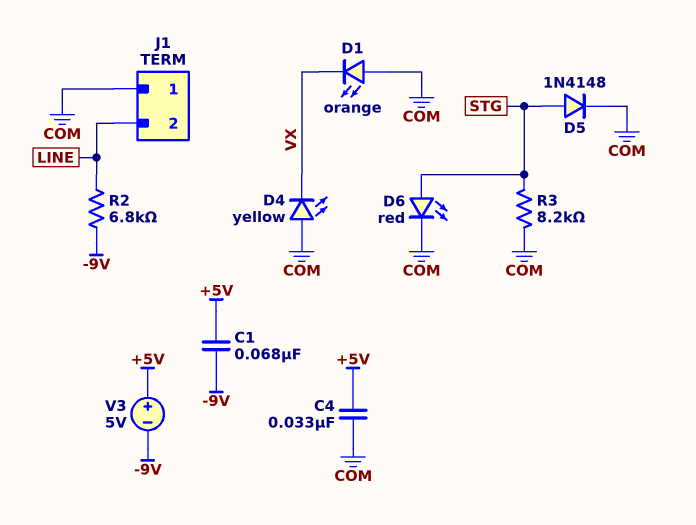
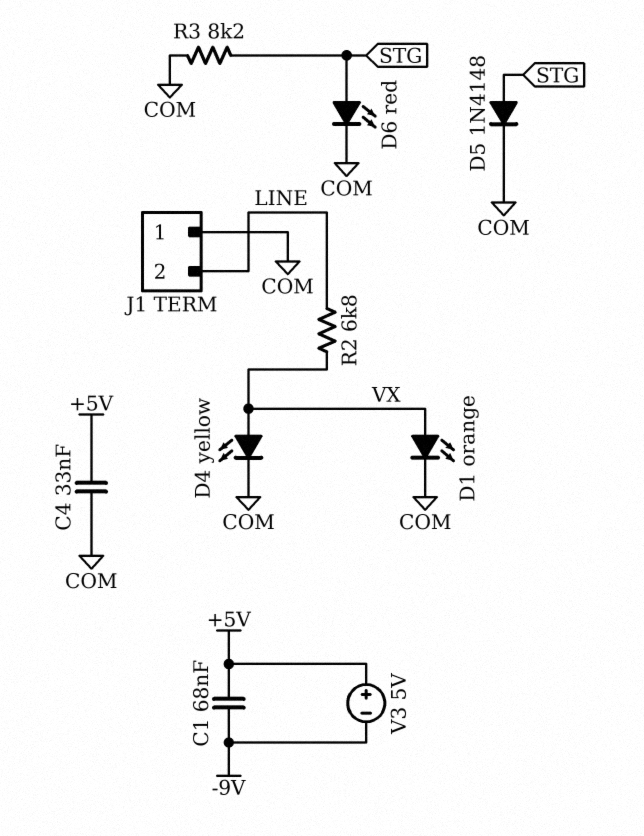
D1: LED orange (A COM, K VX) -> LED orange (A VX, K COM)
D4: LED yellow (A COM, K VX) -> LED yellow (A VX, K COM)
R2: 6.8k (-9V, LINE) -> 6.8k (LINE, VX)

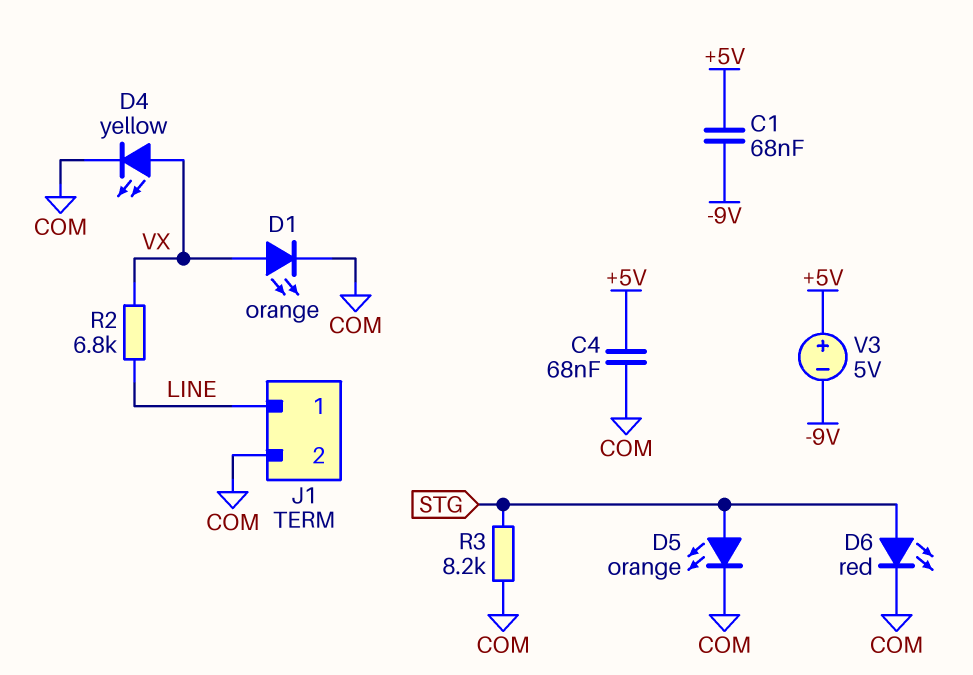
C4: 33nF (+5V, COM) -> 68nF (+5V, COM)
D5: diode 1N4148 (A STG, K COM) -> LED orange (A STG, K COM)
J1 pin 1: COM -> LINE
J1 pin 2: LINE -> COM

